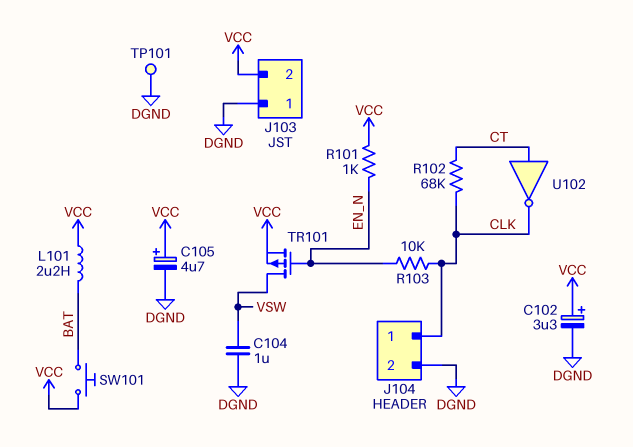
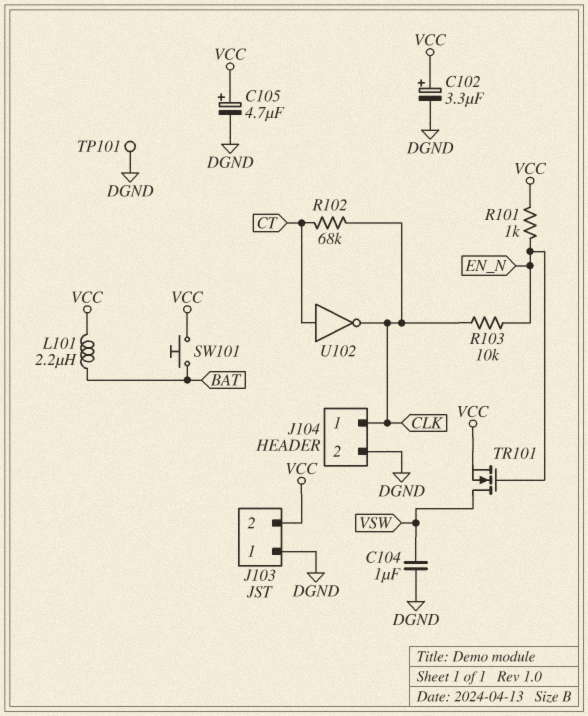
TR101: PMOS (G EN_N, D VSW, S VCC) -> NMOS (G EN_N, D VSW, S VCC)

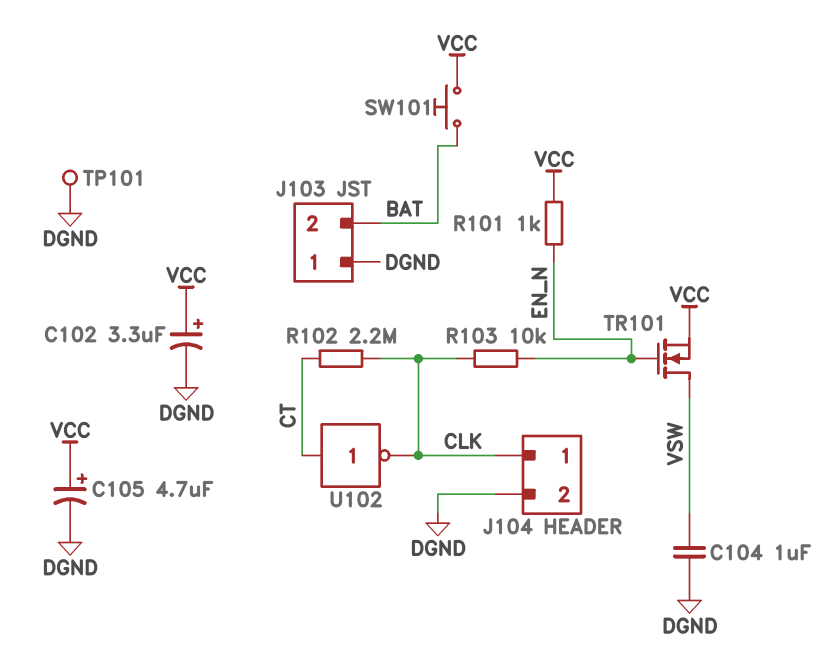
J103 pin 2: VCC -> BAT
L101: 2.2uH (BAT, VCC) -> none
R102: 68k (CLK, CT) -> 2.2M (CLK, CT)

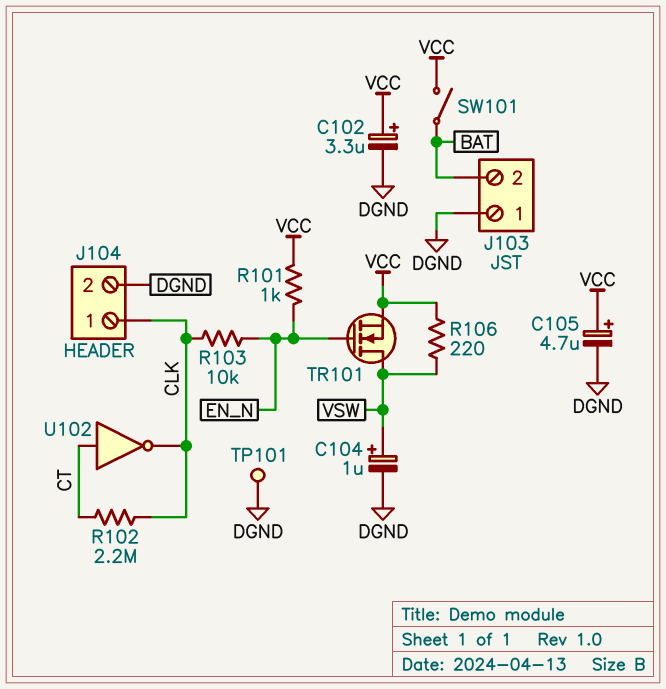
C104: 1uF (DGND, VSW) -> 1uF (plus VSW, minus DGND)
R106: none -> 220 (VCC, VSW)
SW101: button (BAT, VCC) -> switch (BAT, VCC)

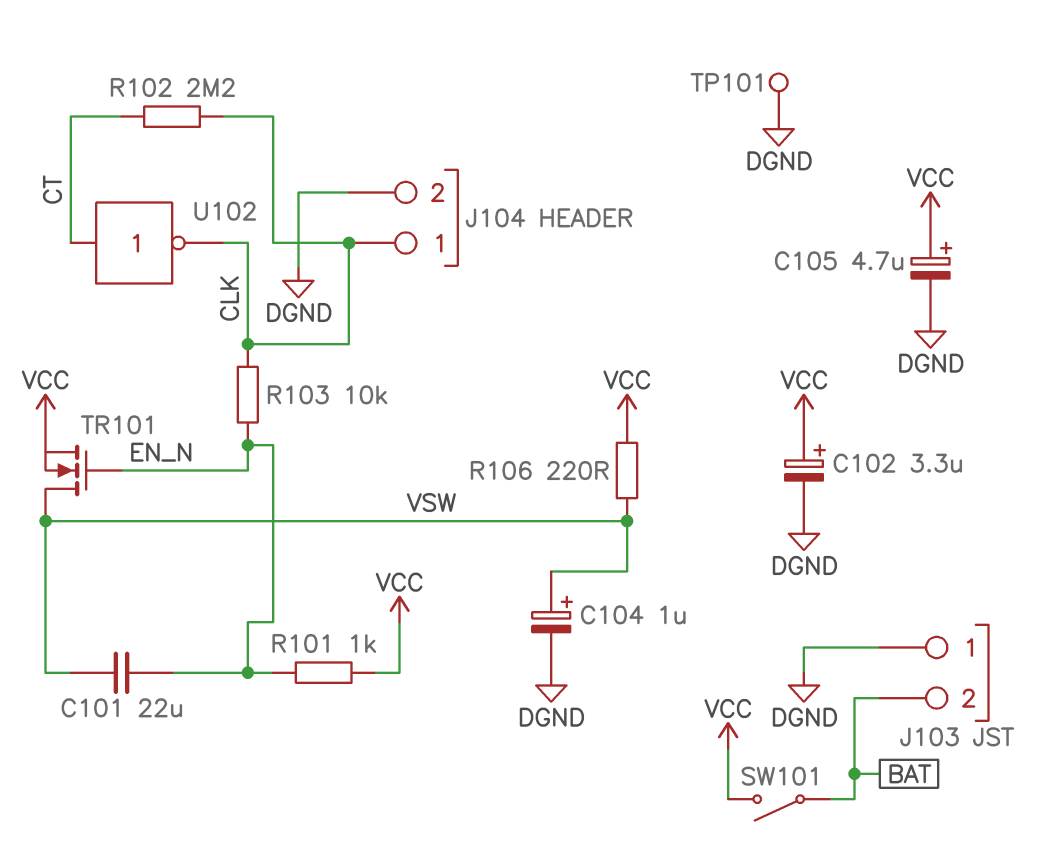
C101: none -> 22uF (EN_N, VSW)

